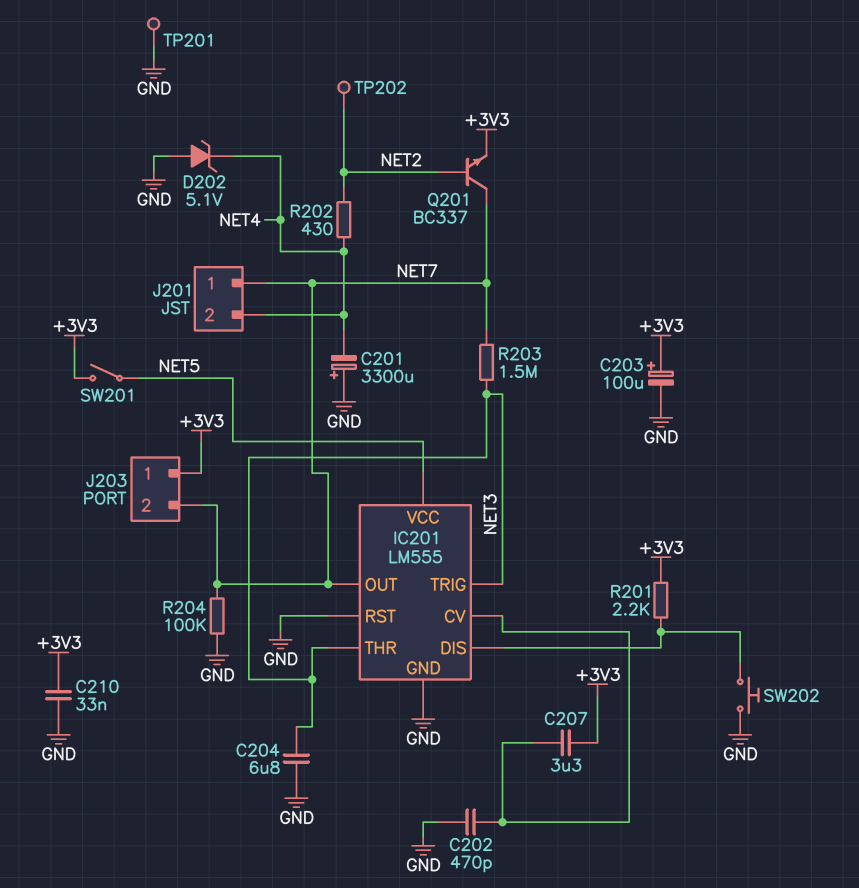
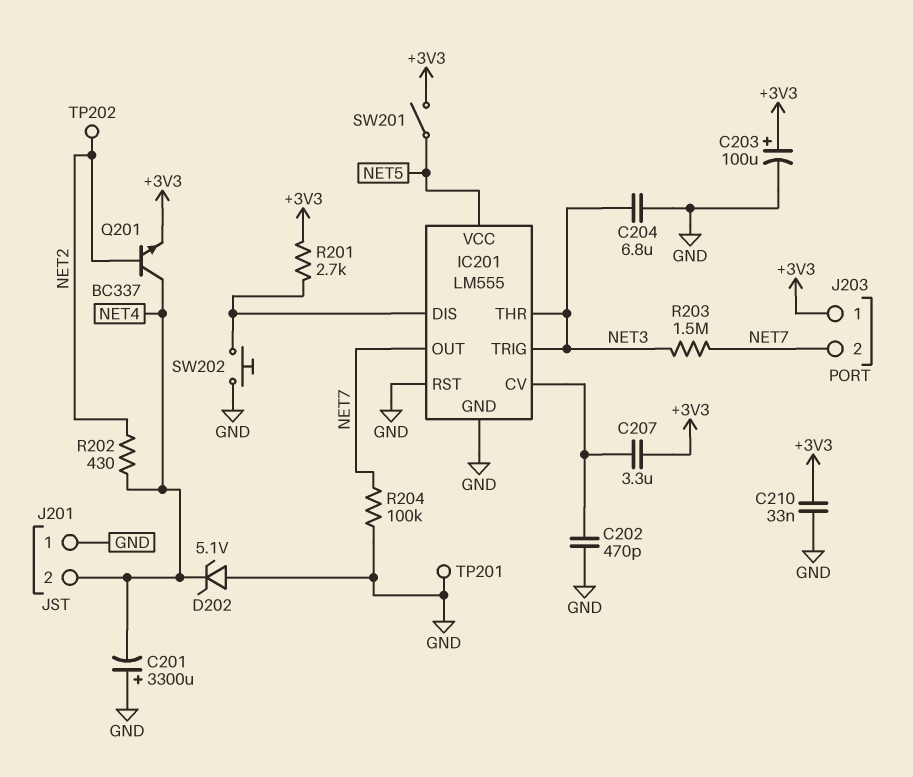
J201 pin 1: NET7 -> GND
Q201: NPN BC337 (B NET2, C NET7, E +3V3) -> NPN BC337 (B NET2, C NET4, E +3V3)
R201: 2.2k (+3V3, IC201/DIS) -> 2.7k (+3V3, IC201/DIS)

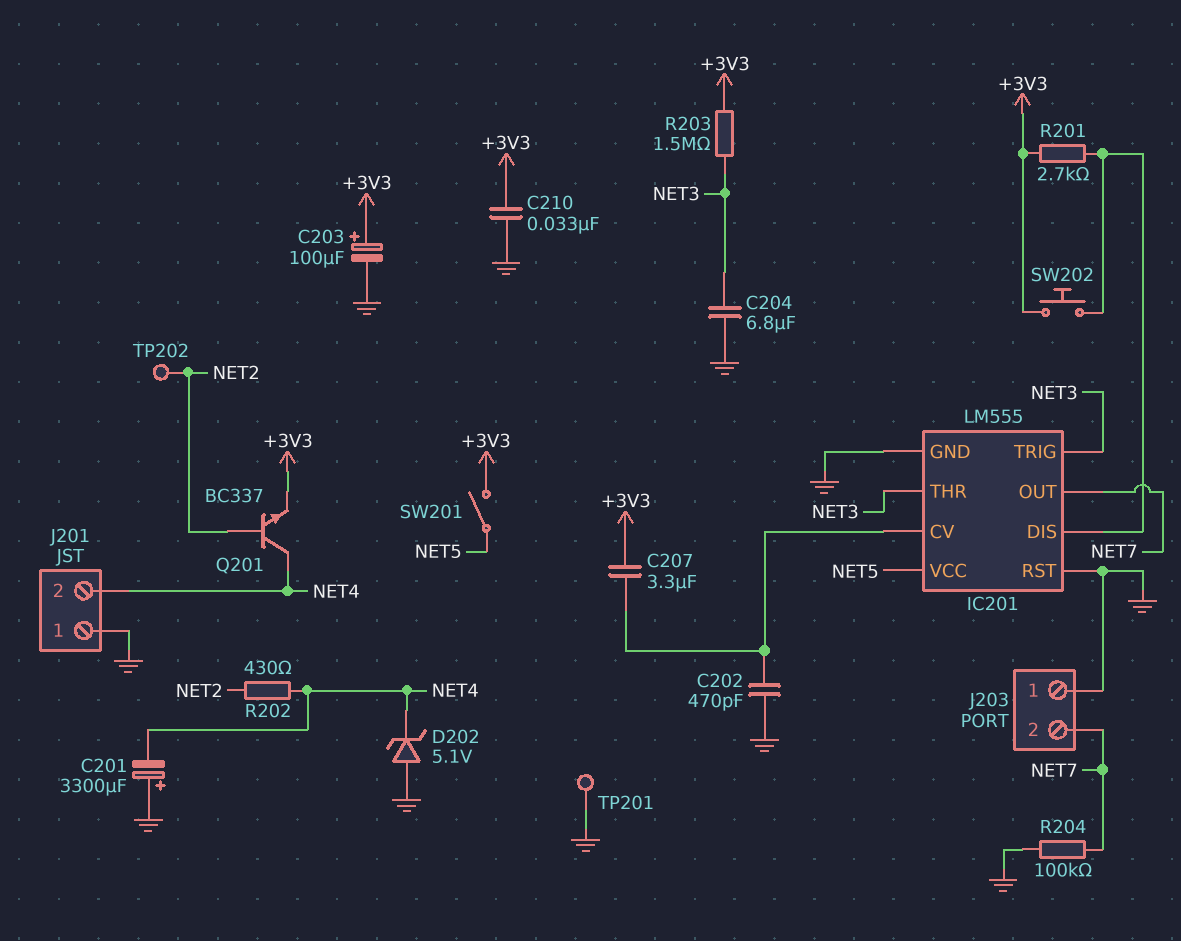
J203 pin 1: +3V3 -> GND
R203: 1.5M (NET3, NET7) -> 1.5M (+3V3, NET3)
SW202: button (GND, IC201/DIS) -> button (+3V3, IC201/DIS)

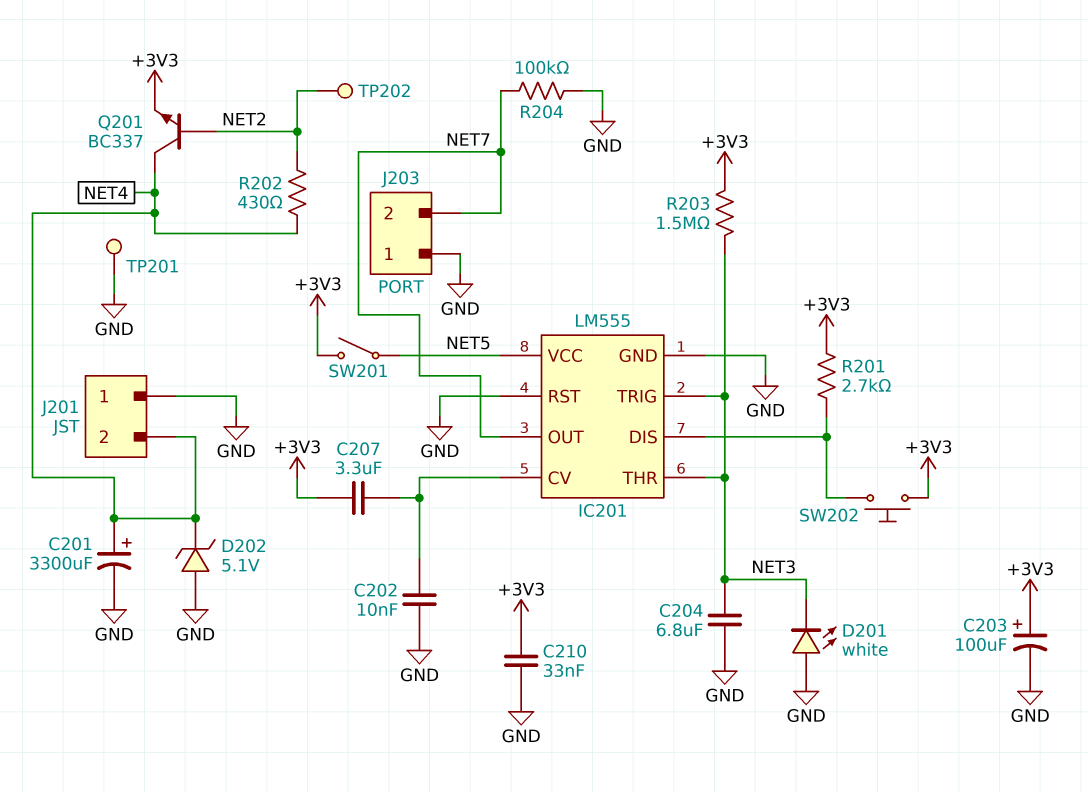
C201: 3300uF (plus GND, minus NET4) -> 3300uF (plus NET4, minus GND)
C202: 470pF (GND, IC201/CV) -> 10nF (GND, IC201/CV)
D201: none -> LED white (A GND, K NET3)

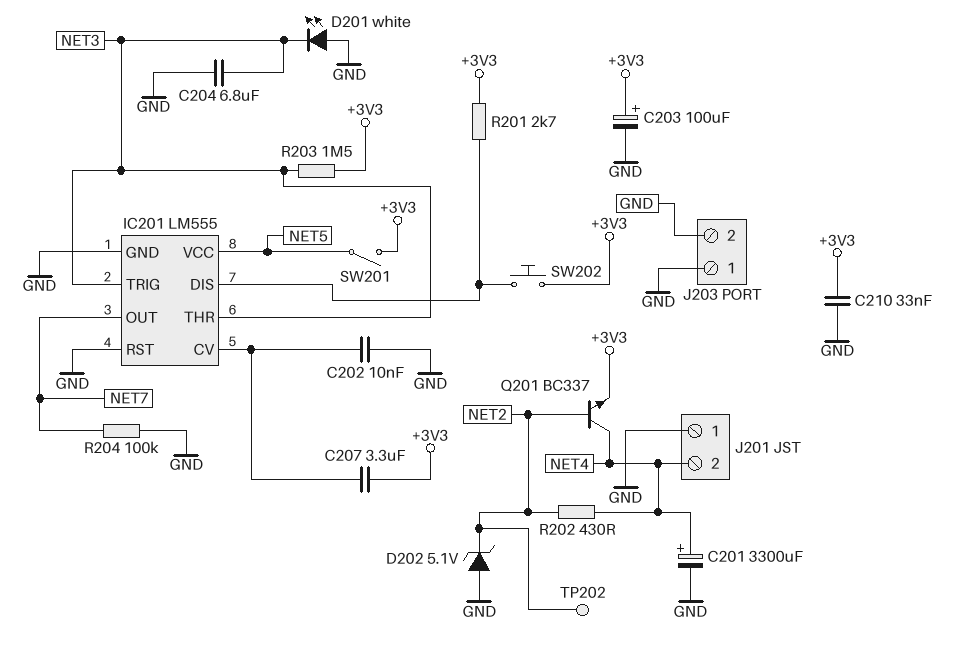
D202: zener 5.1V (A GND, K NET4) -> zener 5.1V (A GND, K NET2)
J203 pin 2: NET7 -> GND
TP201: test point (GND) -> none

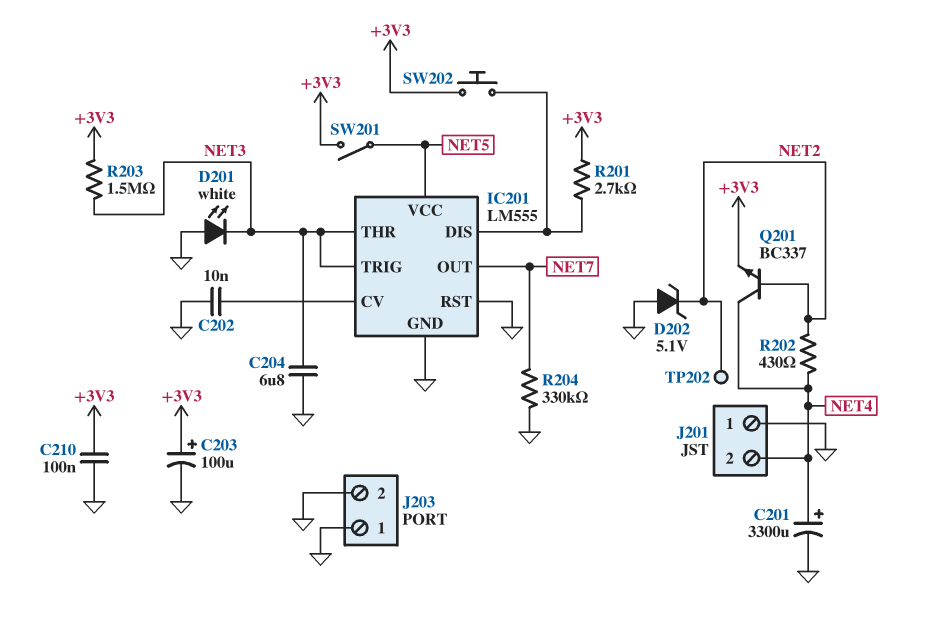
C207: 3.3uF (+3V3, IC201/CV) -> none
C210: 33nF (+3V3, GND) -> 100nF (+3V3, GND)
R204: 100k (GND, NET7) -> 330k (GND, NET7)

